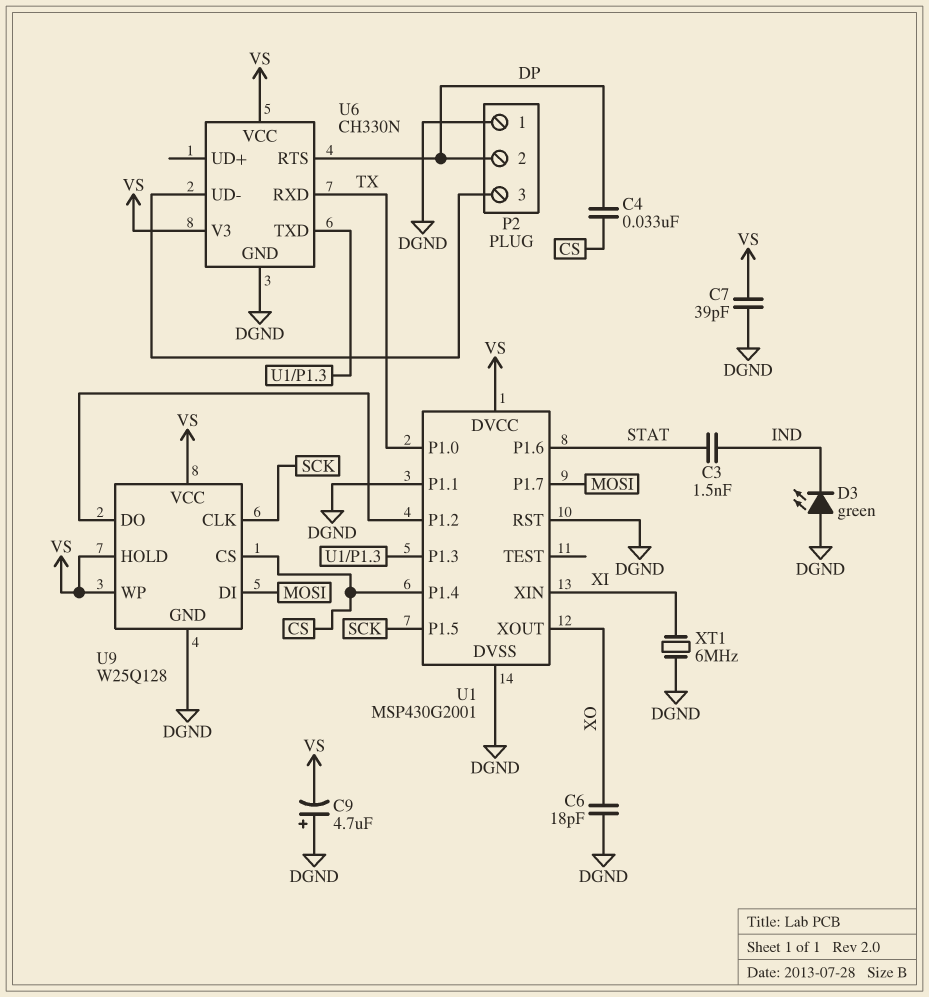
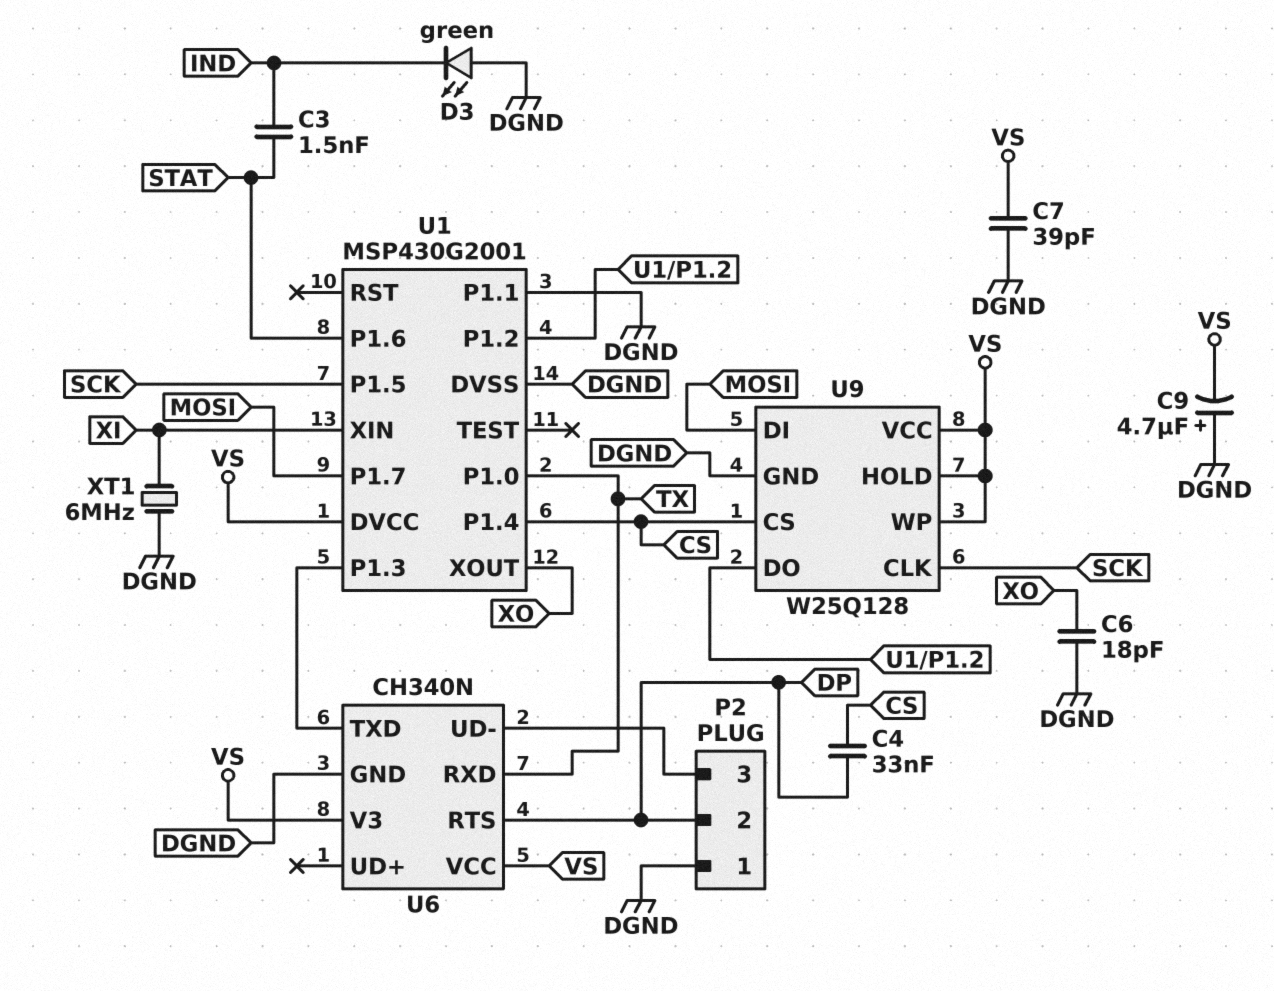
U1 pin RST: DGND -> none
U6: CH330N -> CH340N

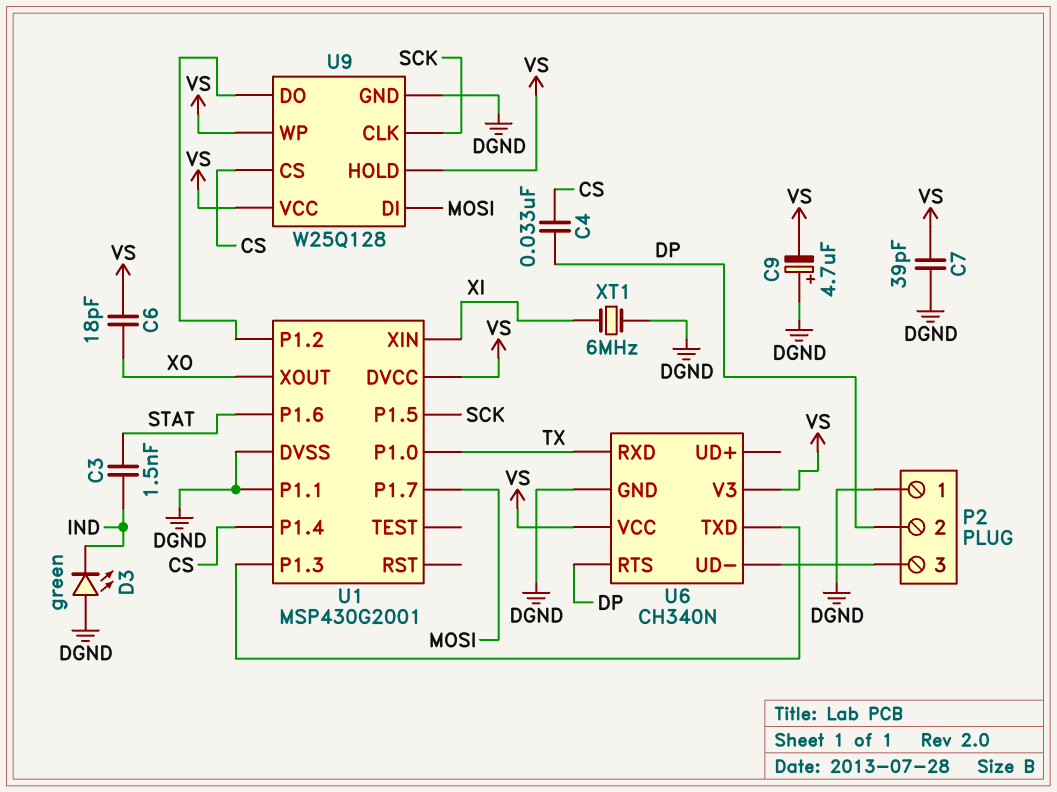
C6: 18pF (DGND, XO) -> 18pF (VS, XO)

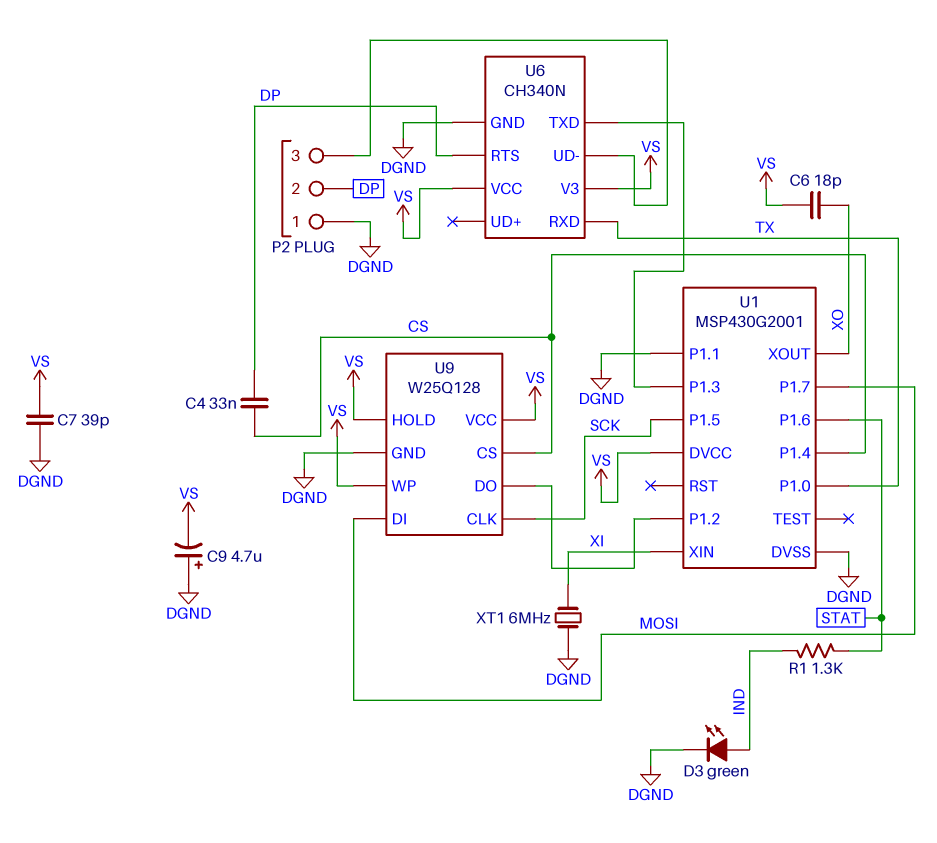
C3: 1.5nF (IND, STAT) -> none
D3: LED green (A DGND, K IND) -> LED green (A IND, K DGND)
R1: none -> 1.3k (IND, STAT)

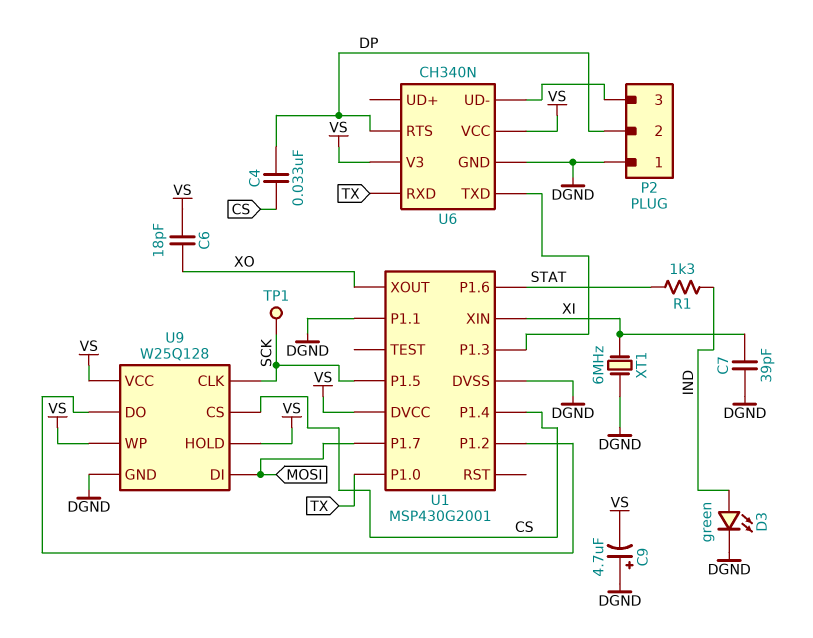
C7: 39pF (DGND, VS) -> 39pF (DGND, XI)
TP1: none -> test point (SCK)

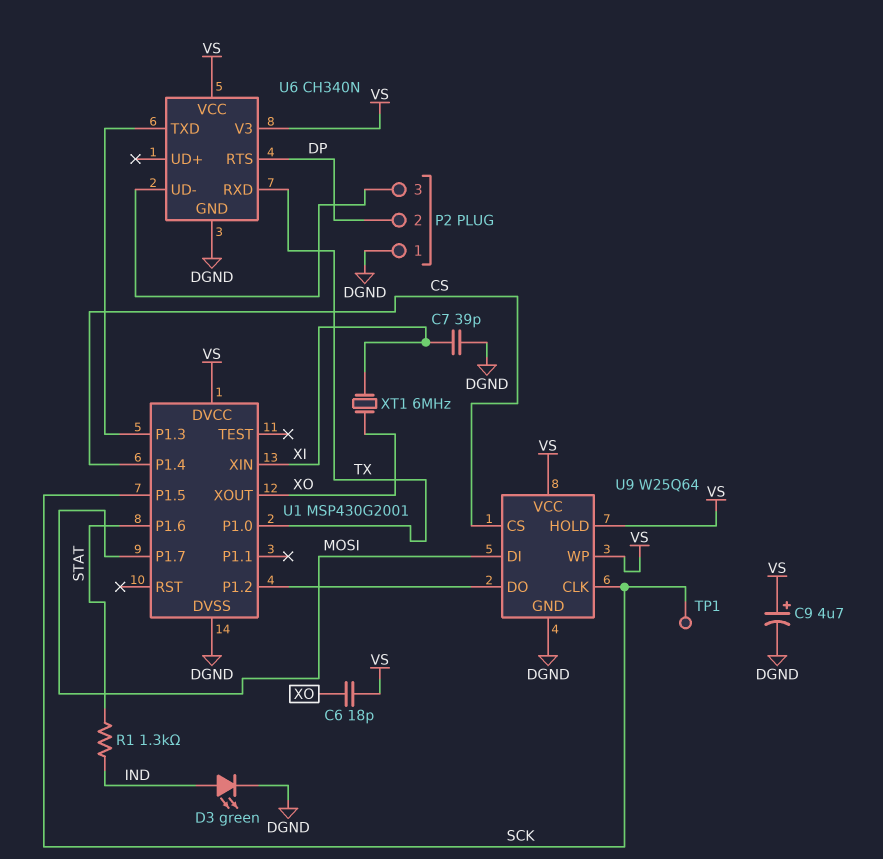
C4: 33nF (CS, DP) -> none
C9: 4.7uF (plus DGND, minus VS) -> 4.7uF (plus VS, minus DGND)
U1 pin P1.1: DGND -> none
U9: W25Q128 -> W25Q64
XT1: 6MHz (DGND, XI) -> 6MHz (XI, XO)

